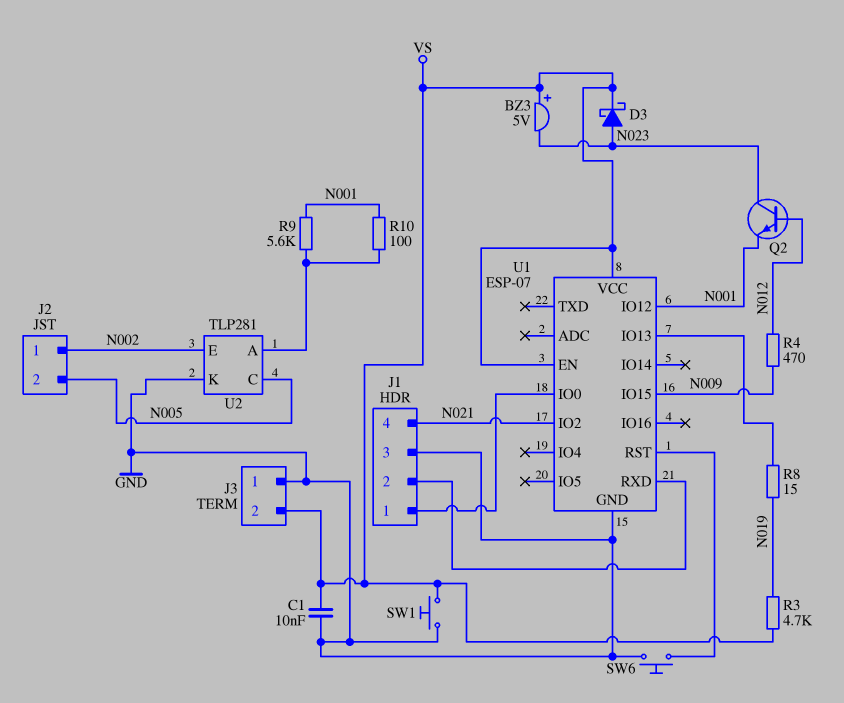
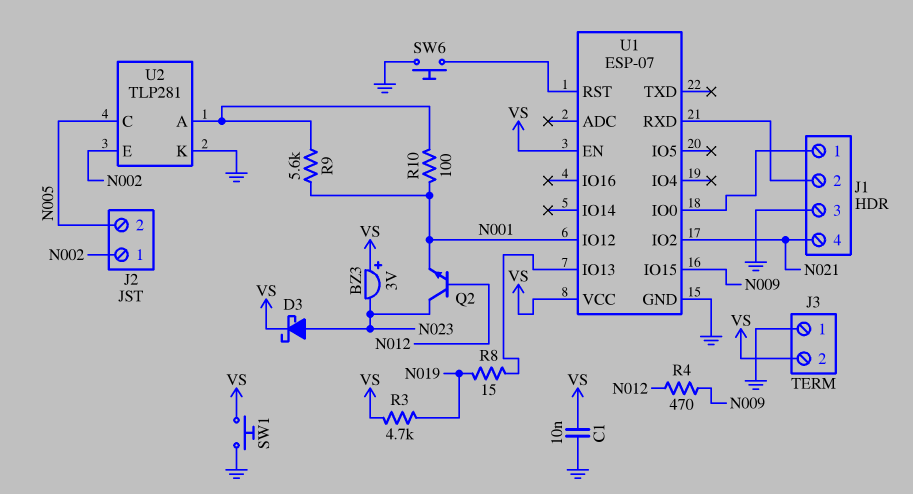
BZ3: buzzer 5V (plus VS, minus N023) -> buzzer 3V (plus VS, minus N023)

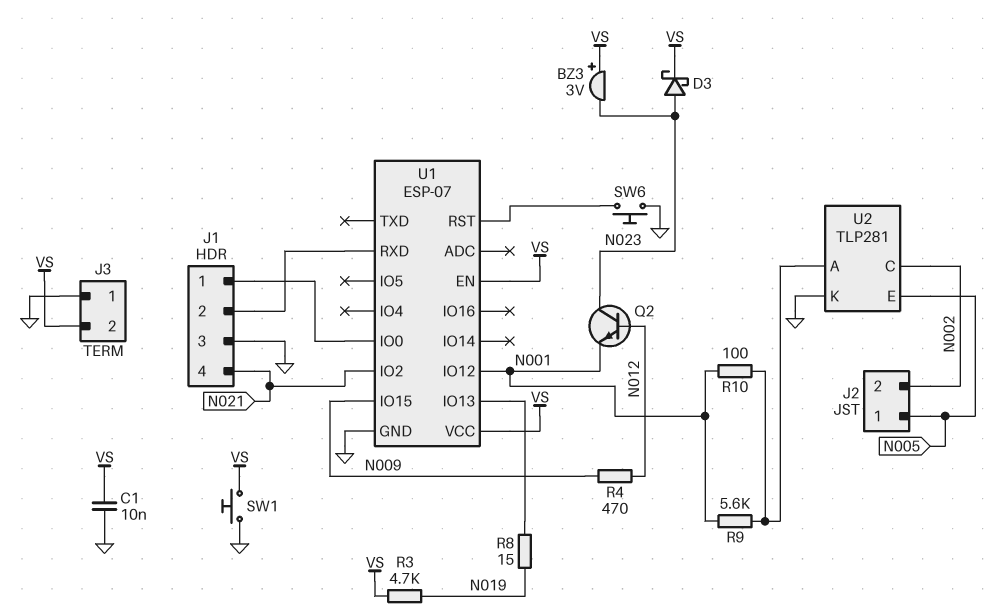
J2 pin 1: N002 -> N005
J2 pin 2: N005 -> N002
U2 pin C: N005 -> N002
U2 pin E: N002 -> N005

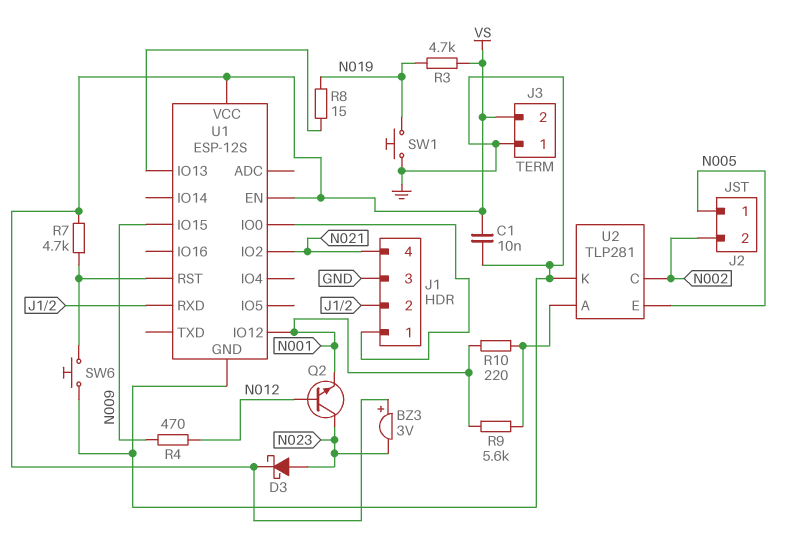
R7: none -> 4.7k (U1/RST, VS)
R10: 100 (N001, U2/A) -> 220 (N001, U2/A)
SW1: button (GND, VS) -> button (GND, N019)
U1: ESP-07 -> ESP-12S

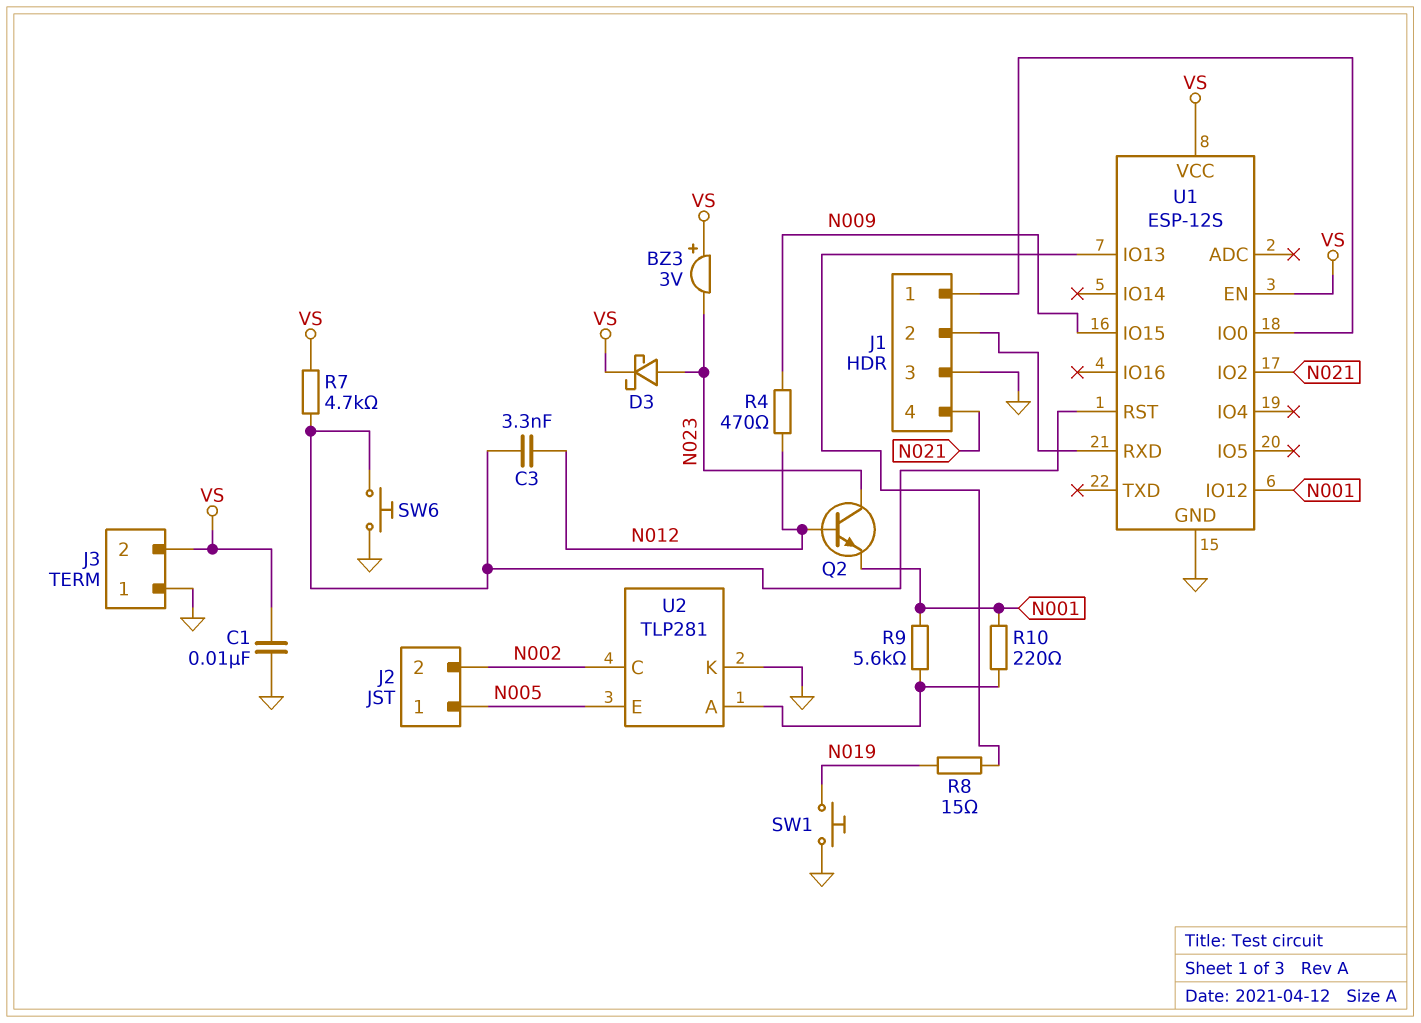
C3: none -> 3.3nF (N012, U1/RST)
R3: 4.7k (N019, VS) -> none

